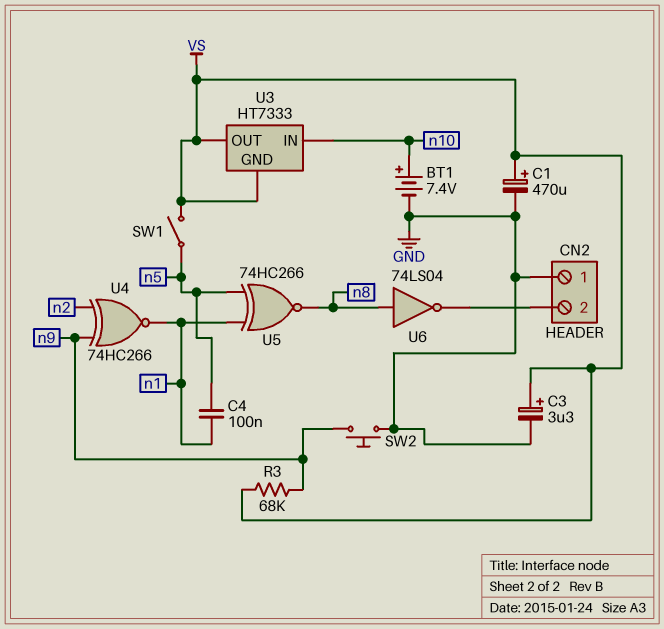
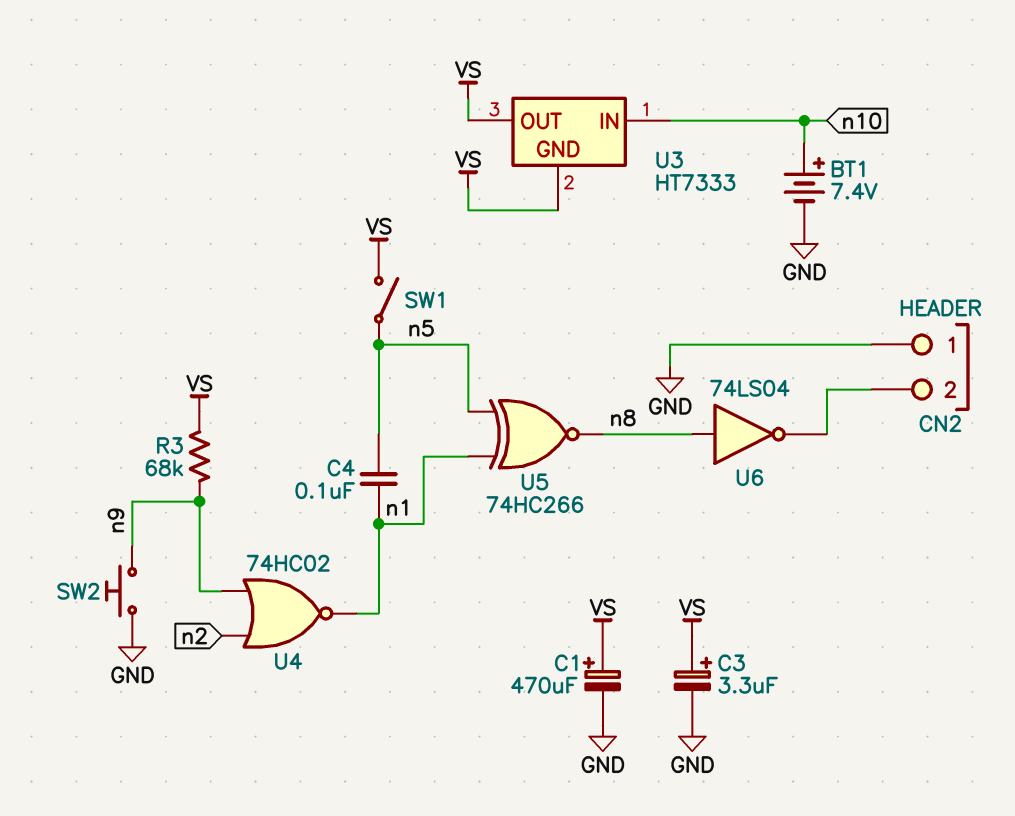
U4: XNOR 74HC266 (in n2, in n9, out n1) -> NOR 74HC02 (in n2, in n9, out n1)

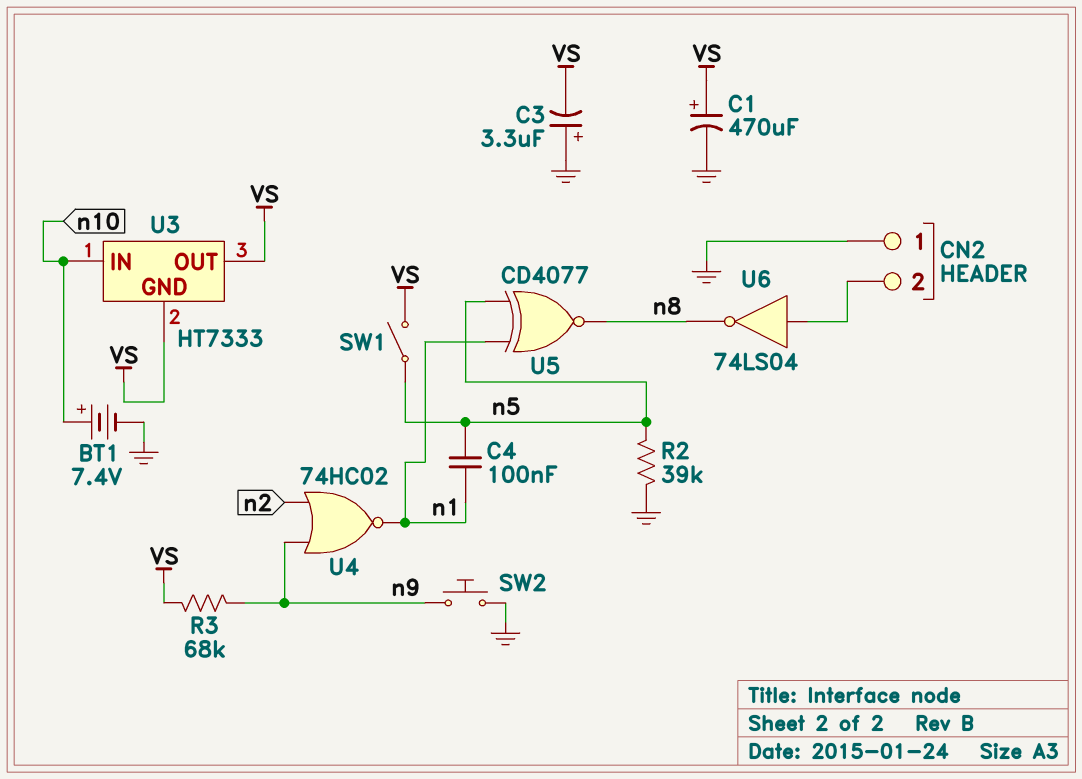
C3: 3.3uF (plus VS, minus GND) -> 3.3uF (plus GND, minus VS)
R2: none -> 39k (GND, n5)
U5: XNOR 74HC266 (in n1, in n5, out n8) -> XNOR CD4077 (in n1, in n5, out n8)
U6: NOT 74LS04 (in n8, out CN2/2) -> NOT 74LS04 (in CN2/2, out n8)

